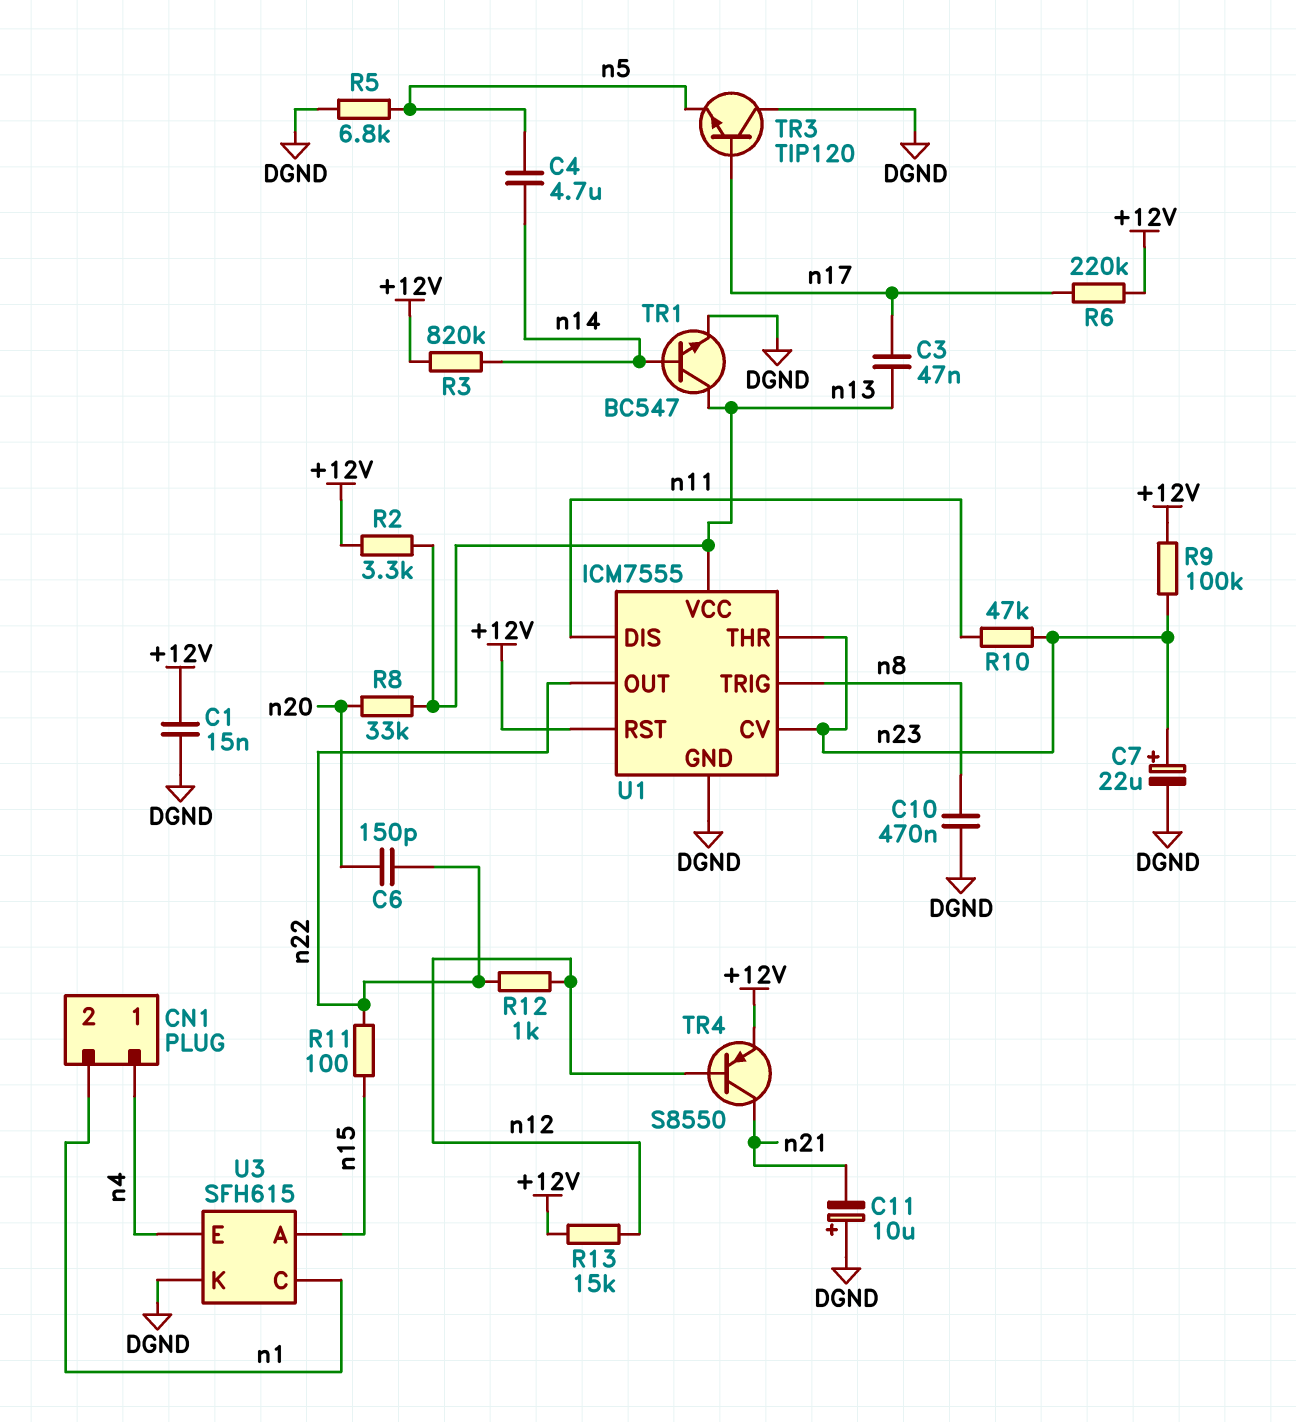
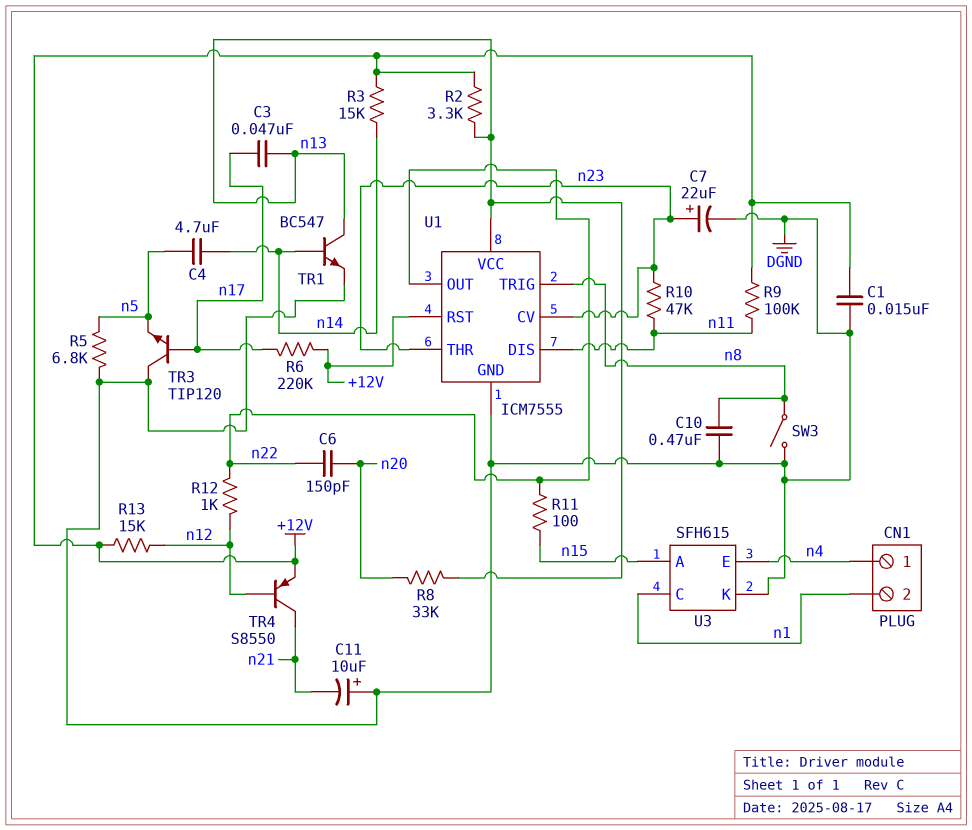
R3: 820k (+12V, n14) -> 15k (+12V, n14)
R9: 100k (+12V, n23) -> 100k (+12V, n11)
SW3: none -> switch (DGND, n8)

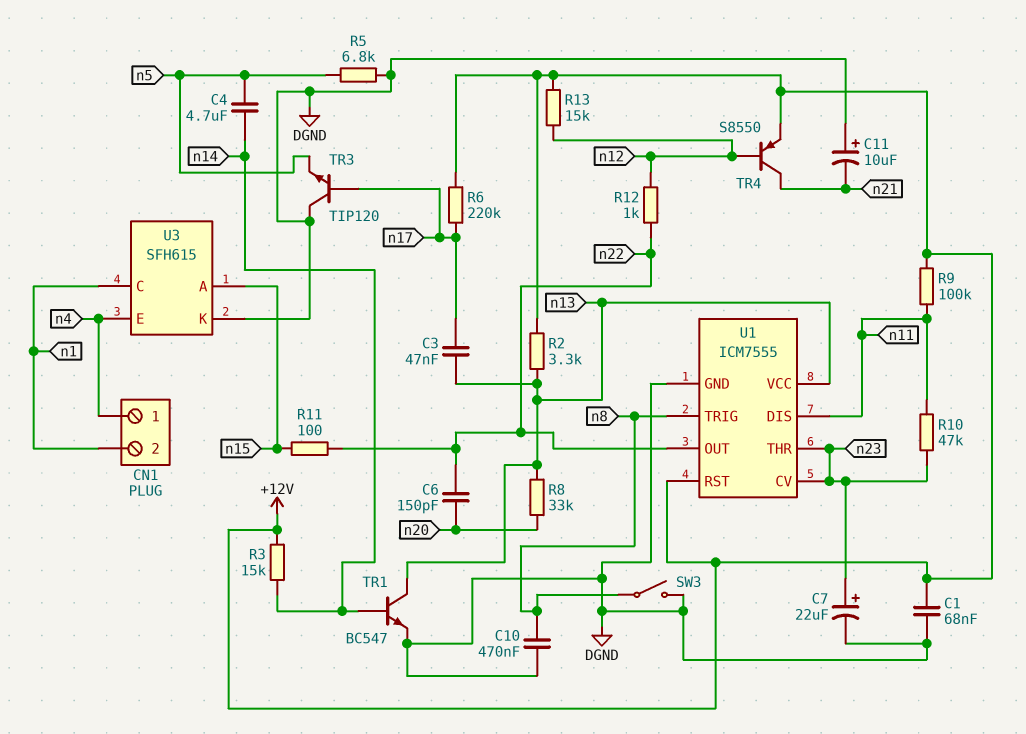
C1: 15nF (+12V, DGND) -> 68nF (+12V, DGND)

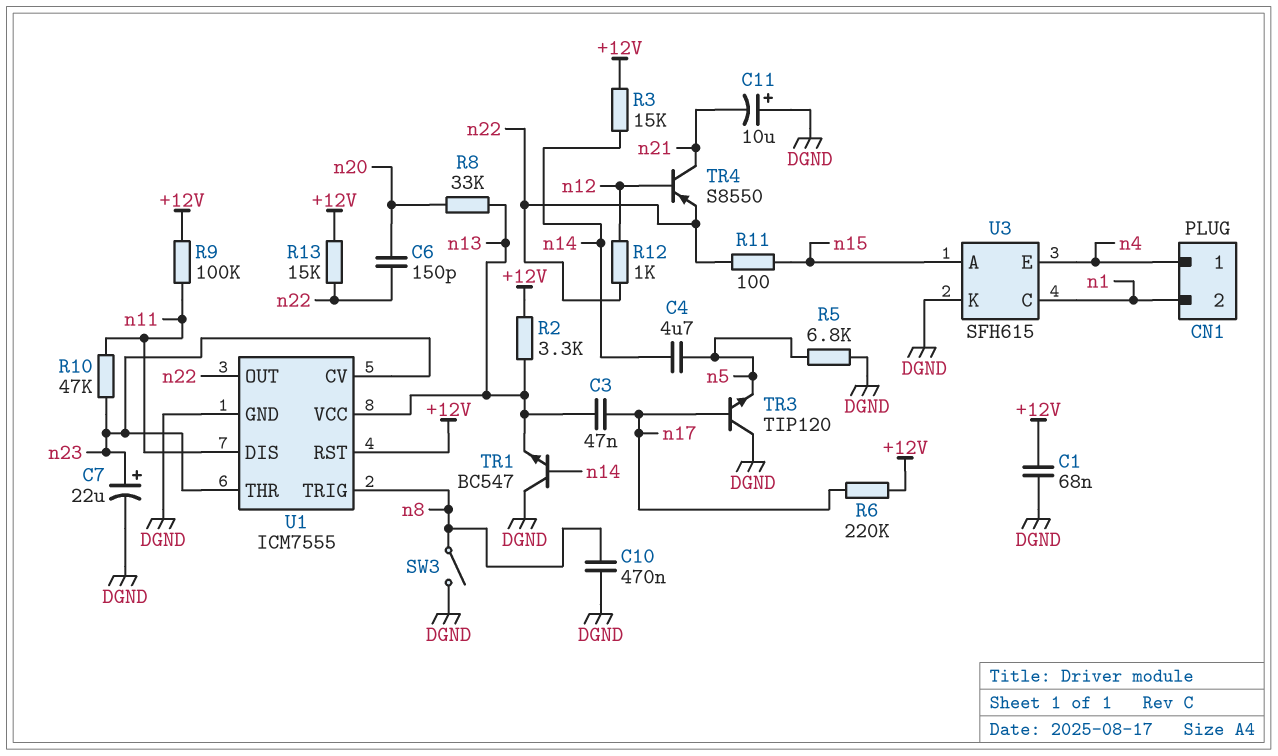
R13: 15k (+12V, n12) -> 15k (+12V, n22)
TR1: NPN BC547 (B n14, C n13, E DGND) -> NPN BC547 (B n14, C DGND, E n13)
TR4: PNP S8550 (B n12, C n21, E +12V) -> PNP S8550 (B n12, C n21, E n22)

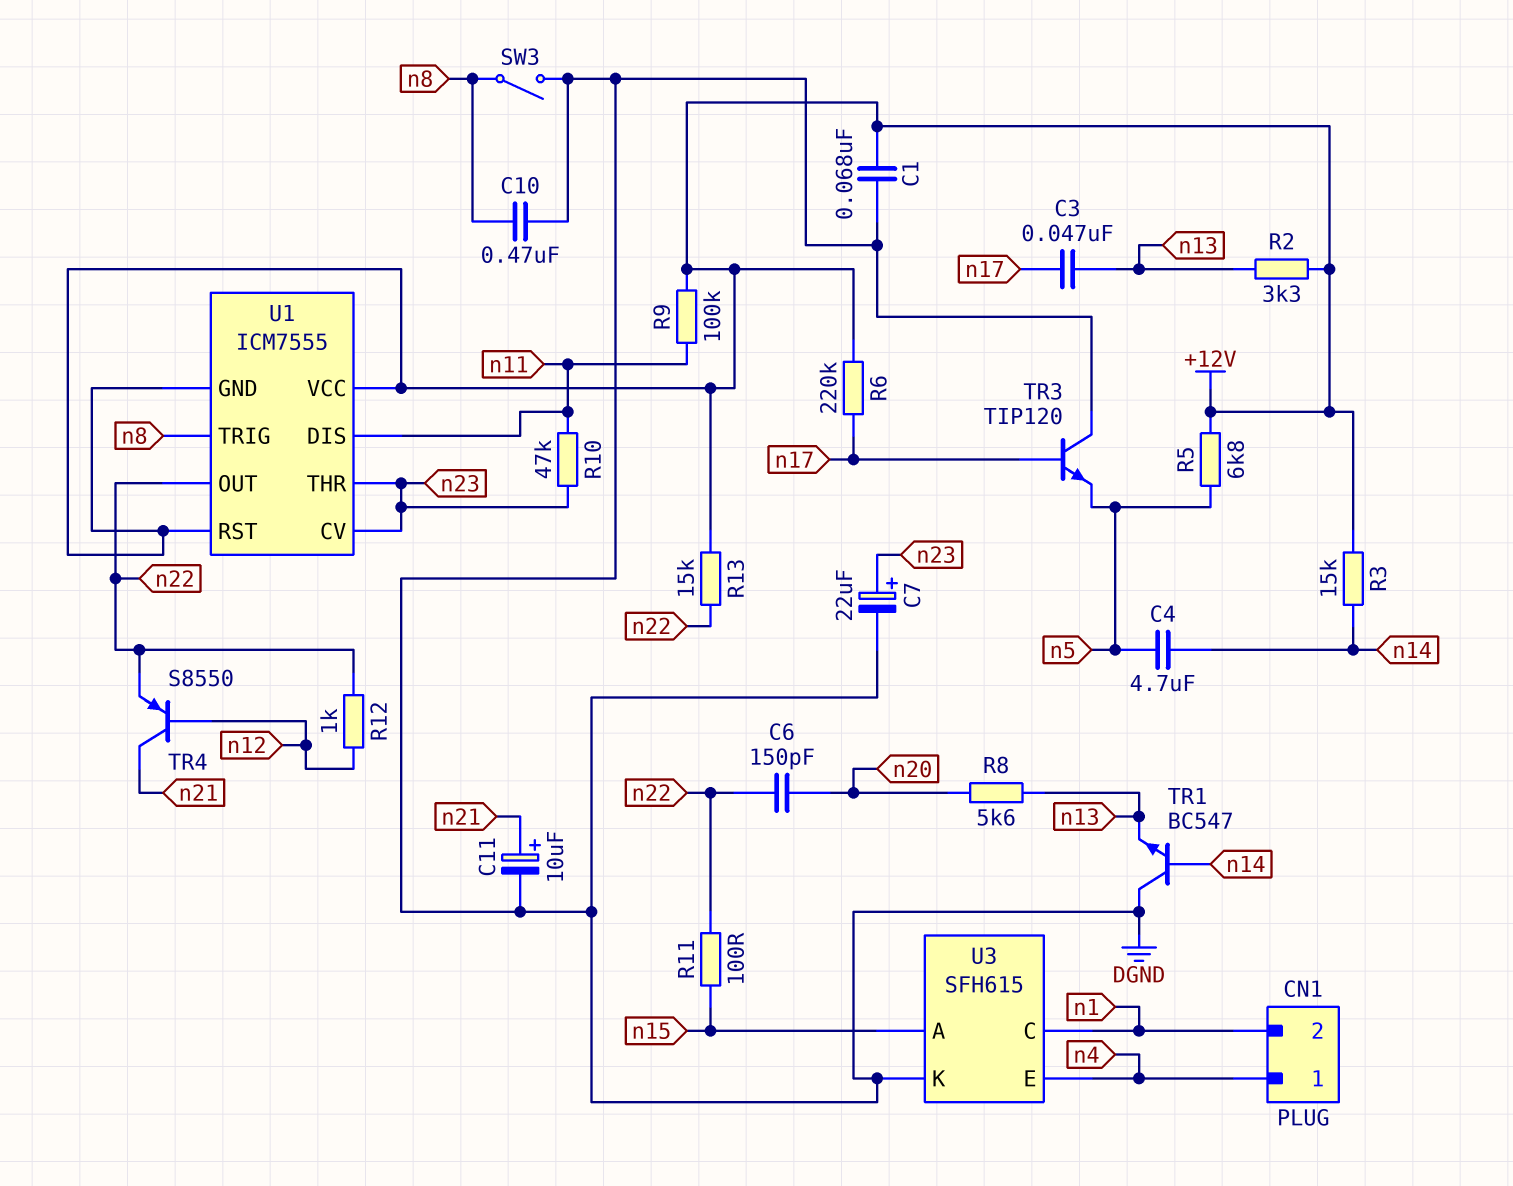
C11: 10uF (plus DGND, minus n21) -> 10uF (plus n21, minus DGND)
R5: 6.8k (DGND, n5) -> 6.8k (+12V, n5)
R8: 33k (n13, n20) -> 5.6k (n13, n20)
U1 pin GND: DGND -> +12V
U1 pin VCC: n13 -> +12V

